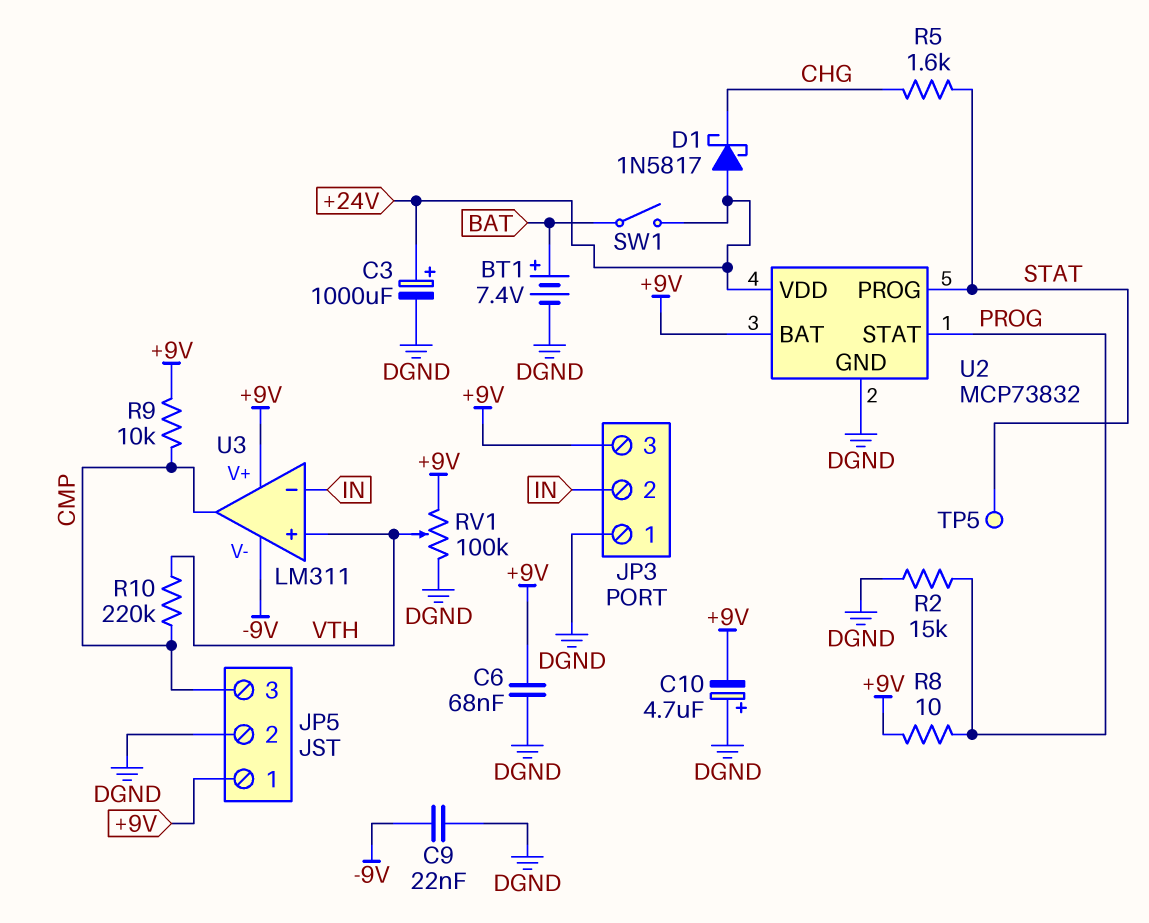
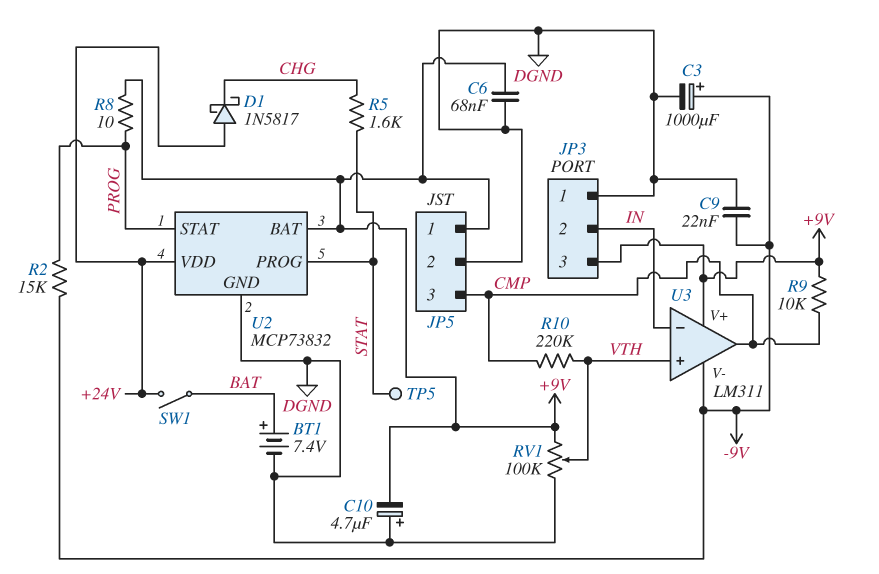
C3: 1000uF (plus +24V, minus DGND) -> 1000uF (plus -9V, minus DGND)
R2: 15k (DGND, PROG) -> 15k (-9V, PROG)

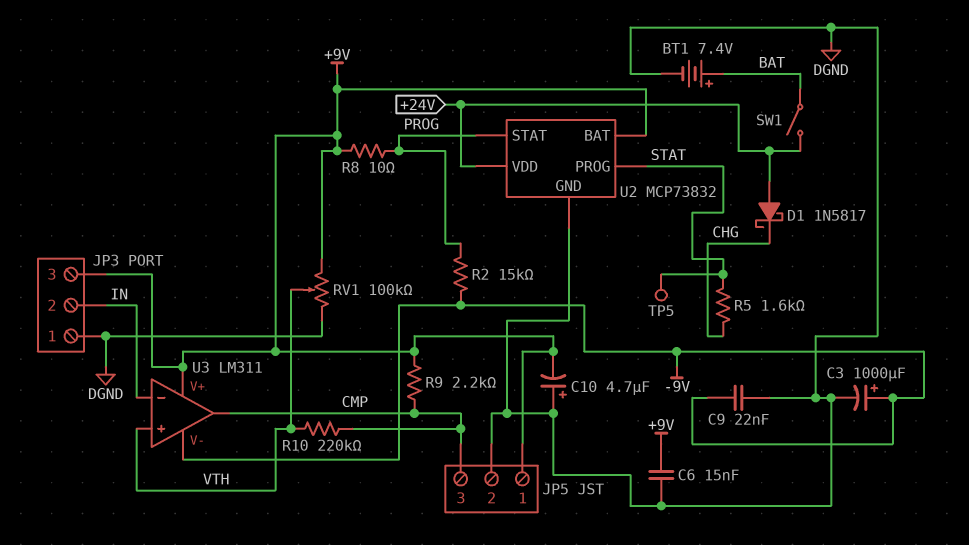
C6: 68nF (+9V, DGND) -> 15nF (+9V, DGND)
R9: 10k (+9V, CMP) -> 2.2k (+9V, CMP)

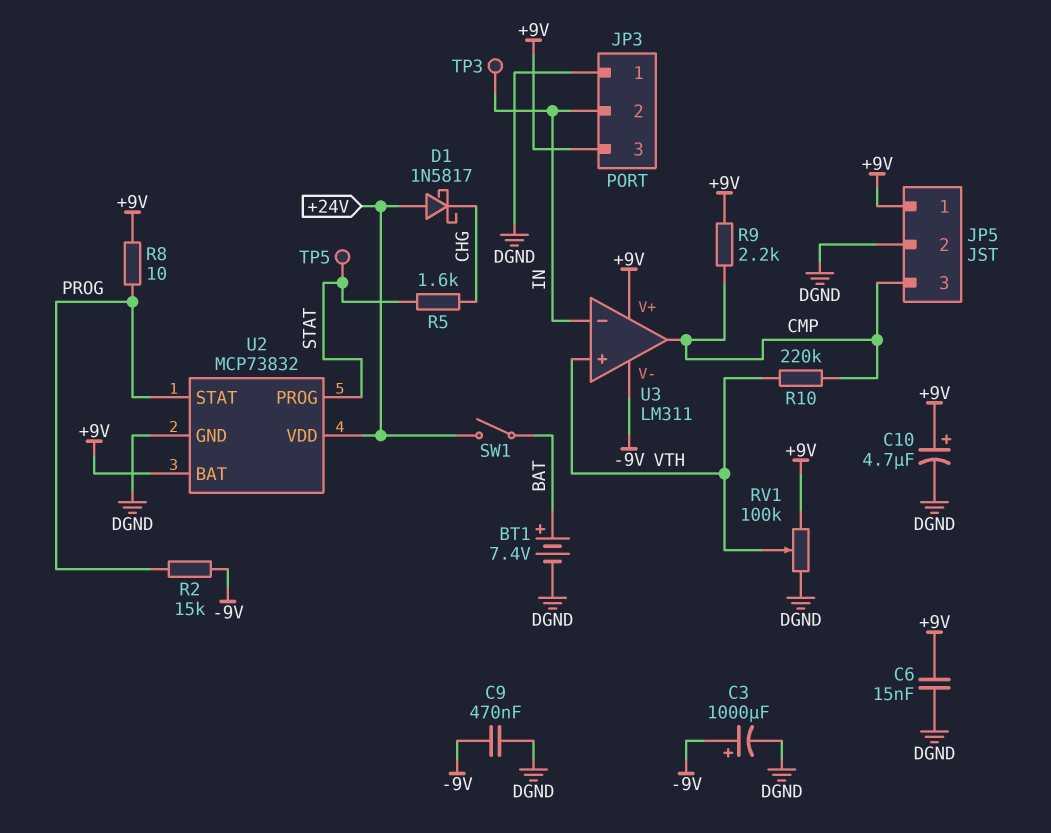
C9: 22nF (-9V, DGND) -> 470nF (-9V, DGND)
C10: 4.7uF (plus DGND, minus +9V) -> 4.7uF (plus +9V, minus DGND)
TP3: none -> test point (IN)

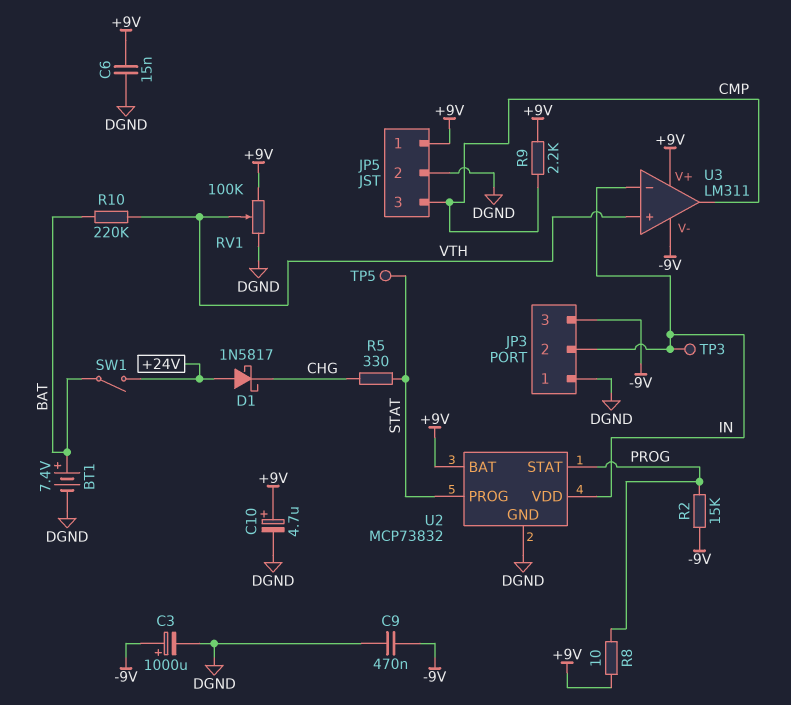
JP3 pin 3: +9V -> -9V
R5: 1.6k (CHG, STAT) -> 330 (CHG, STAT)
R10: 220k (CMP, VTH) -> 220k (BAT, VTH)
U2 pin VDD: +24V -> IN

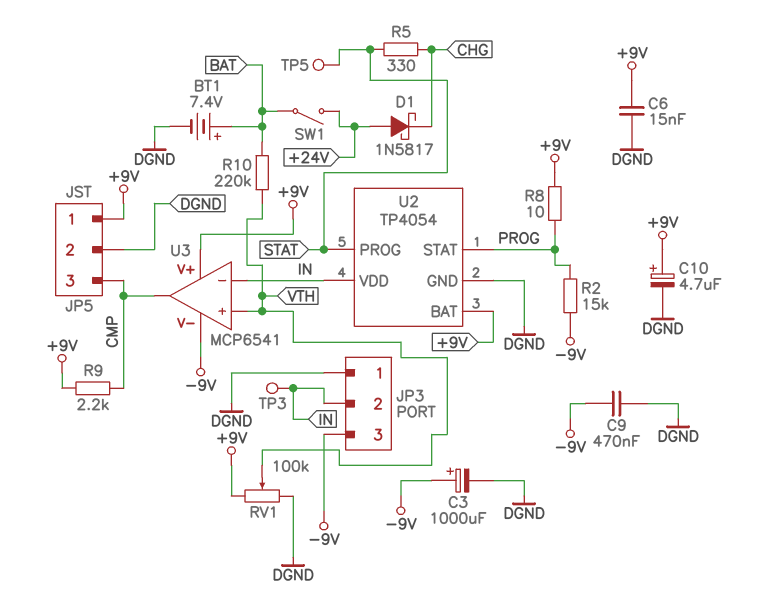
U2: MCP73832 -> TP4054
U3: LM311 -> MCP6541

